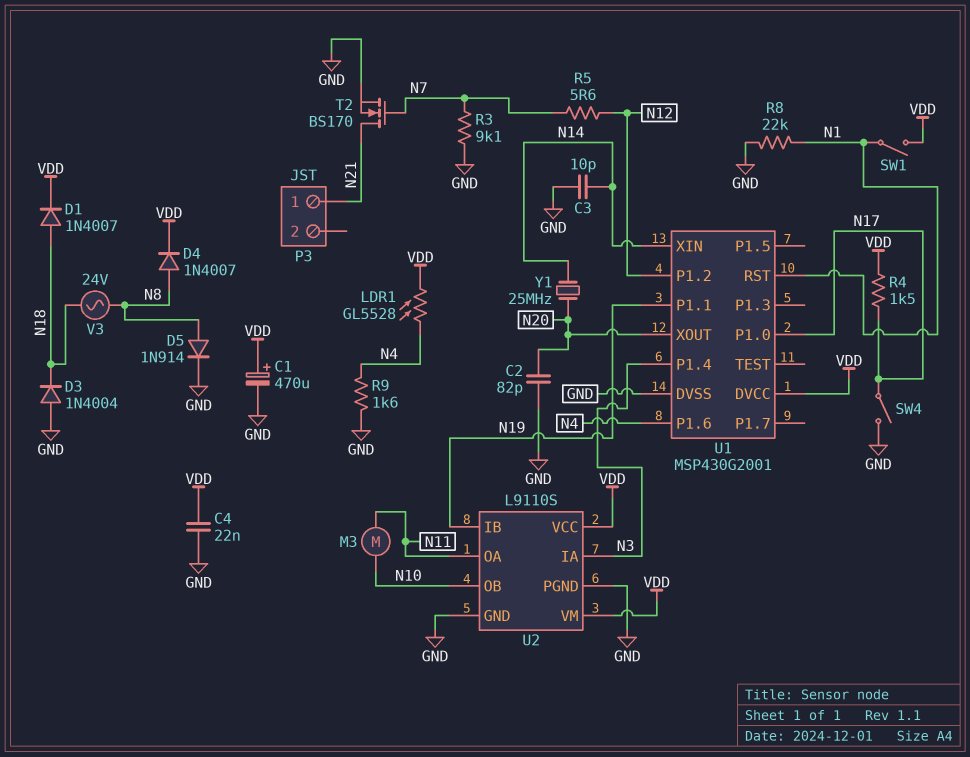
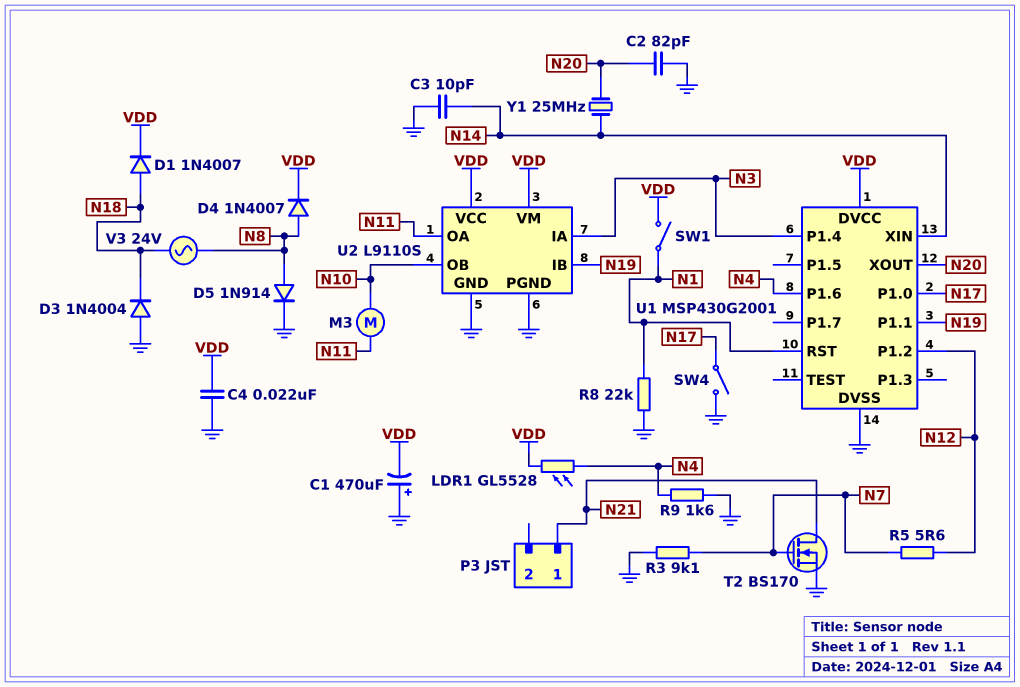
C1: 470uF (plus VDD, minus GND) -> 470uF (plus GND, minus VDD)
R4: 1.5k (N17, VDD) -> none

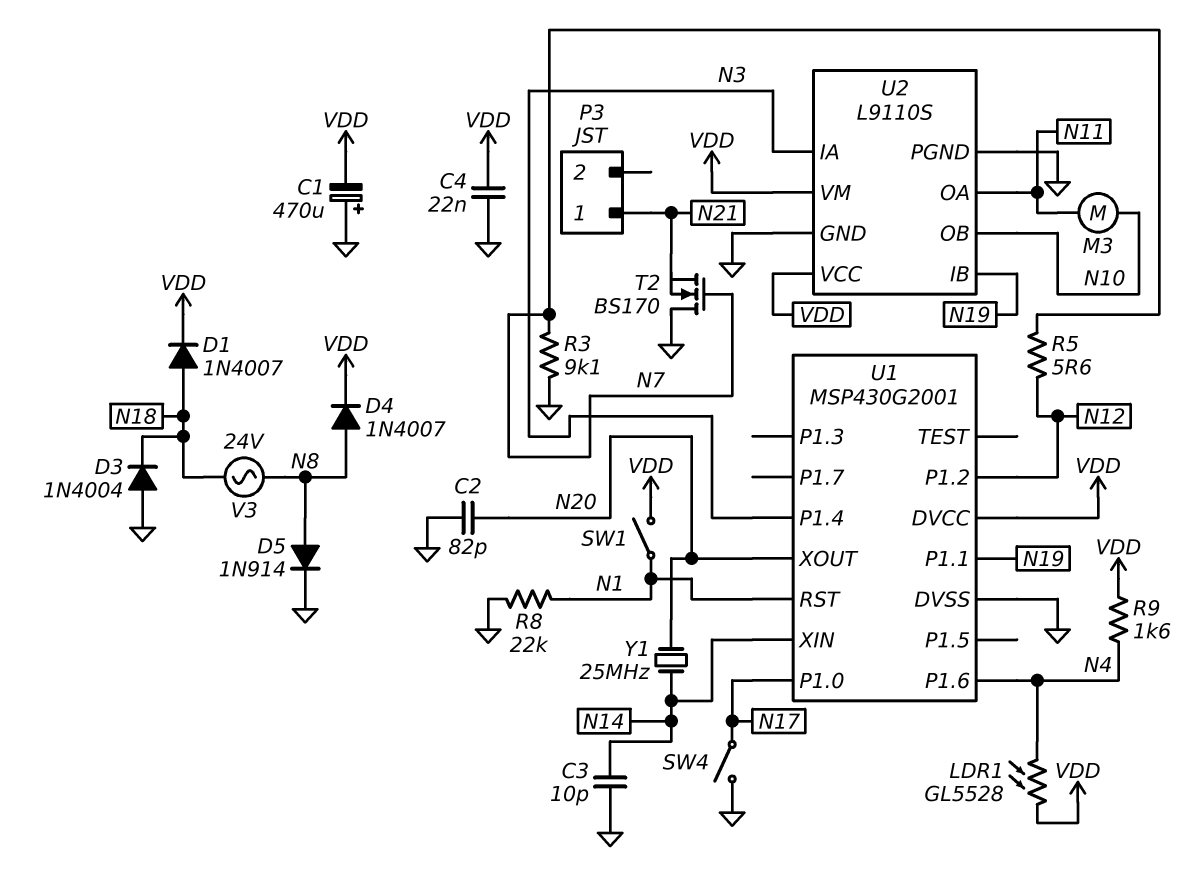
R9: 1.6k (GND, N4) -> 1.6k (N4, VDD)
T2: NMOS BS170 (G N7, D N21, S GND) -> NMOS BS170 (G N7, D GND, S N21)

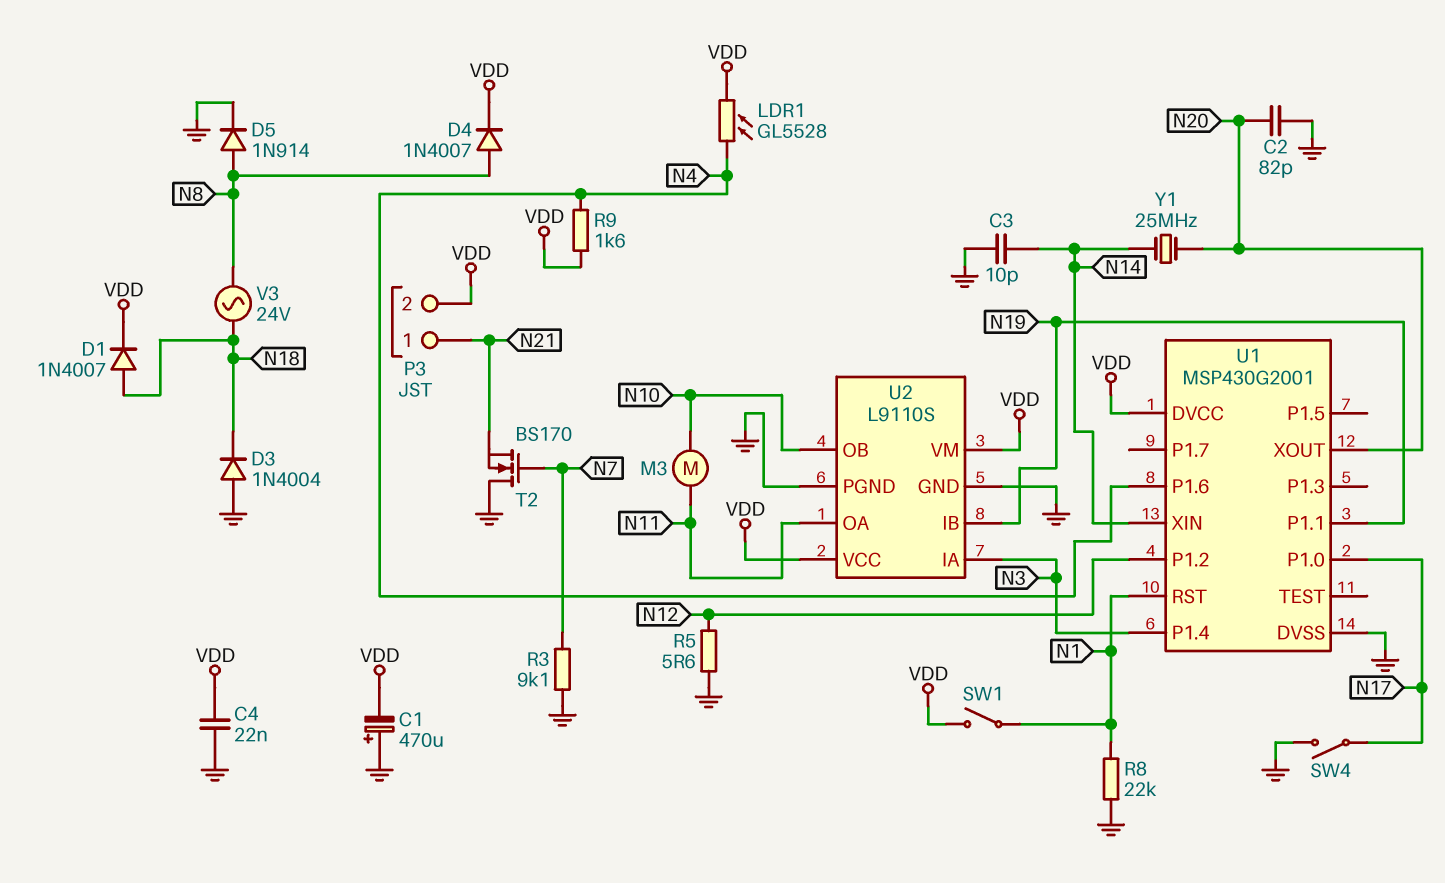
P3 pin 2: none -> VDD
R5: 5.6 (N7, N12) -> 5.6 (GND, N12)

